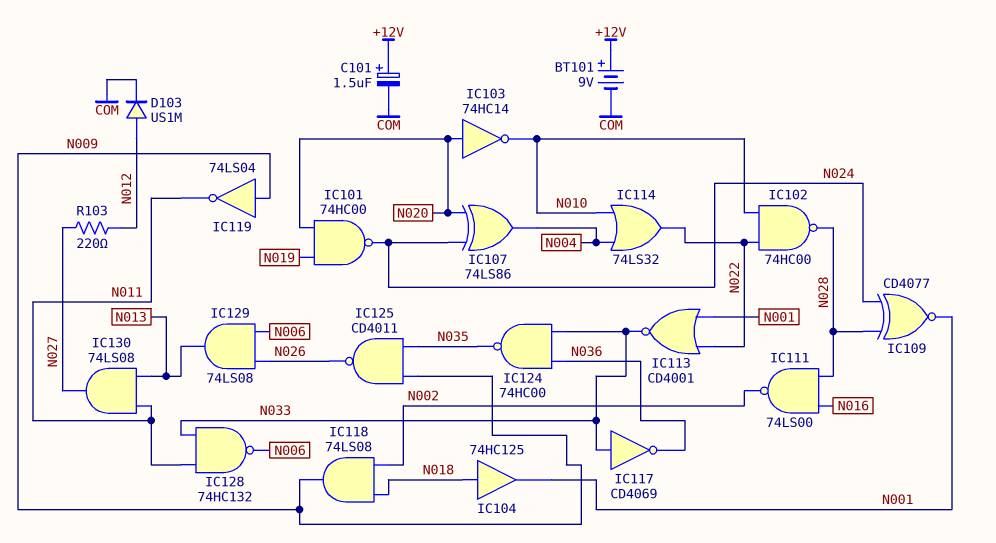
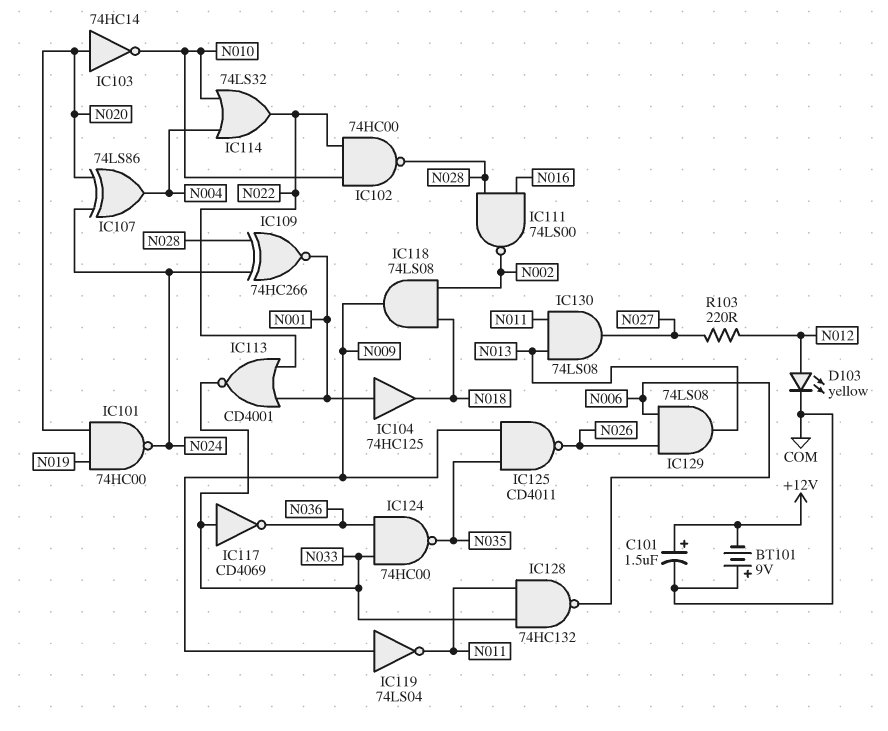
BT101: 9V (plus +12V, minus COM) -> 9V (plus COM, minus +12V)
D103: diode US1M (A N012, K COM) -> LED yellow (A N012, K COM)
IC104: buffer 74HC125 (in N018, out N001) -> buffer 74HC125 (in N001, out N018)
IC109: XNOR CD4077 (in N024, in N028, out N001) -> XNOR 74HC266 (in N024, in N028, out N001)

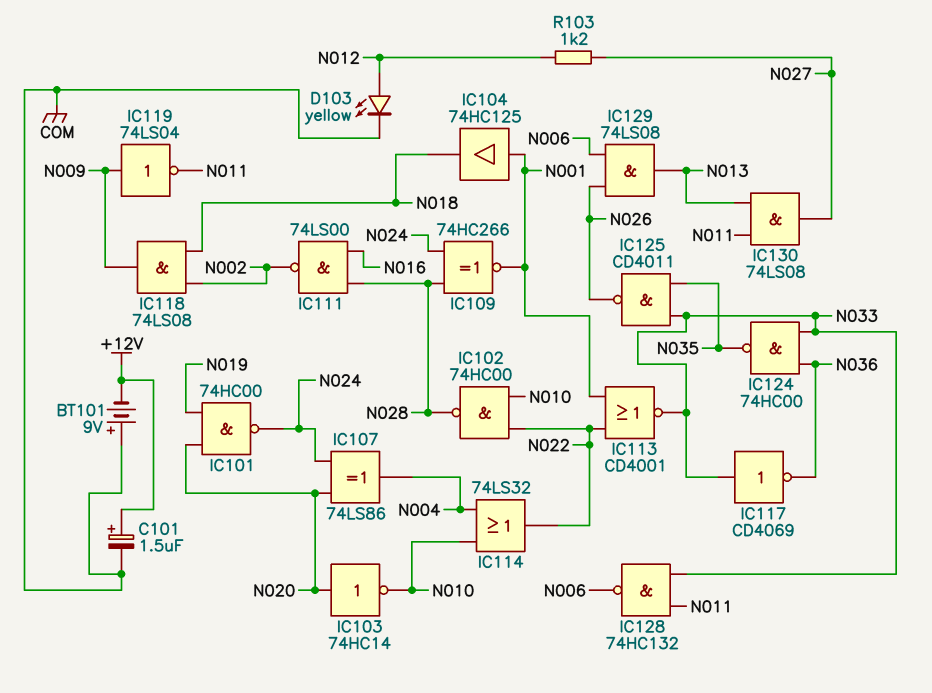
IC125: NAND CD4011 (in N009, in N035, out N026) -> NAND CD4011 (in N033, in N035, out N026)
R103: 220 (N012, N027) -> 1.2k (N012, N027)

